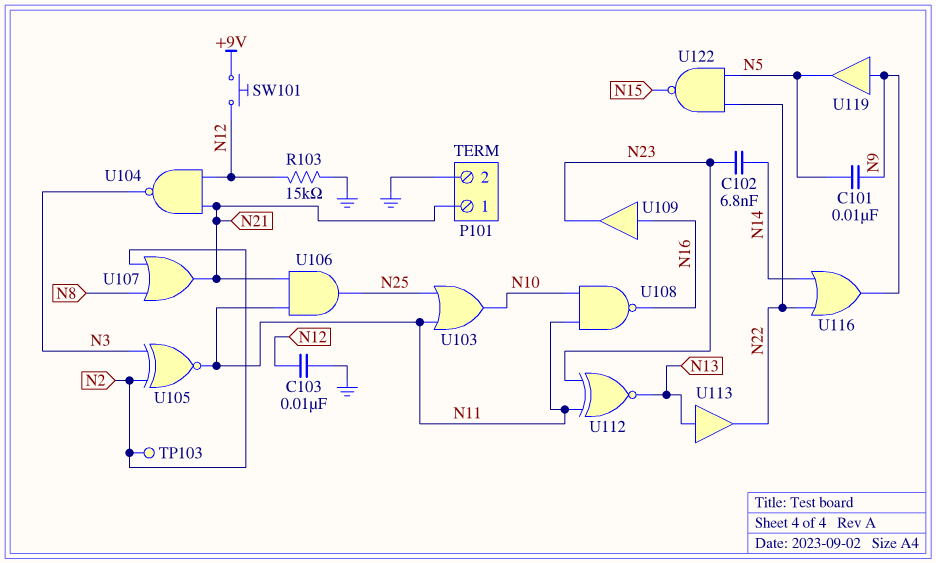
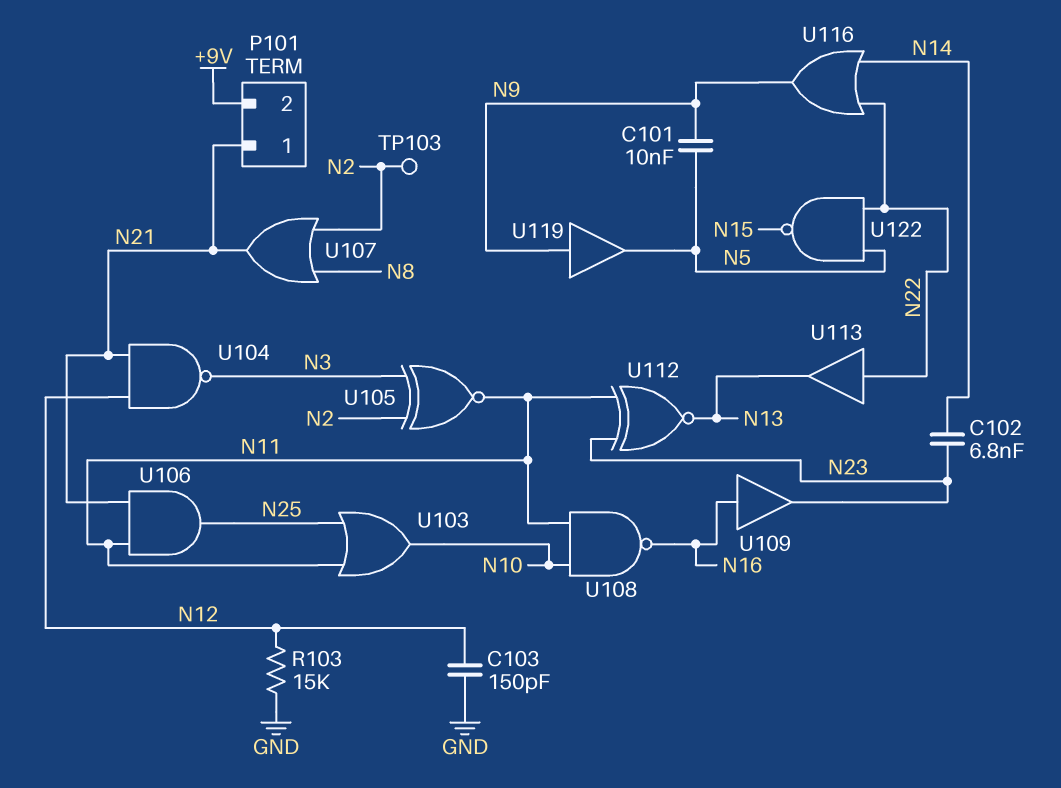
C103: 10nF (GND, N12) -> 150pF (GND, N12)
P101 pin 2: GND -> +9V
SW101: button (+9V, N12) -> none
U113: buffer (in N13, out N22) -> buffer (in N22, out N13)

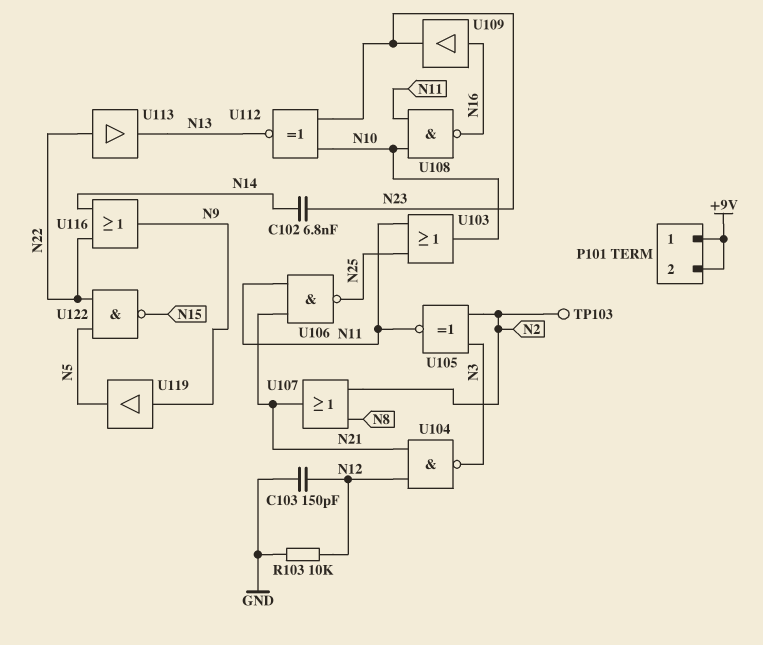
C101: 10nF (N5, N9) -> none
P101 pin 1: N21 -> +9V
R103: 15k (GND, N12) -> 10k (GND, N12)
U106: AND (in N11, in N21, out N25) -> NAND (in N11, in N21, out N25)
U112: XNOR (in N11, in N23, out N13) -> XNOR (in N10, in N23, out N13)

